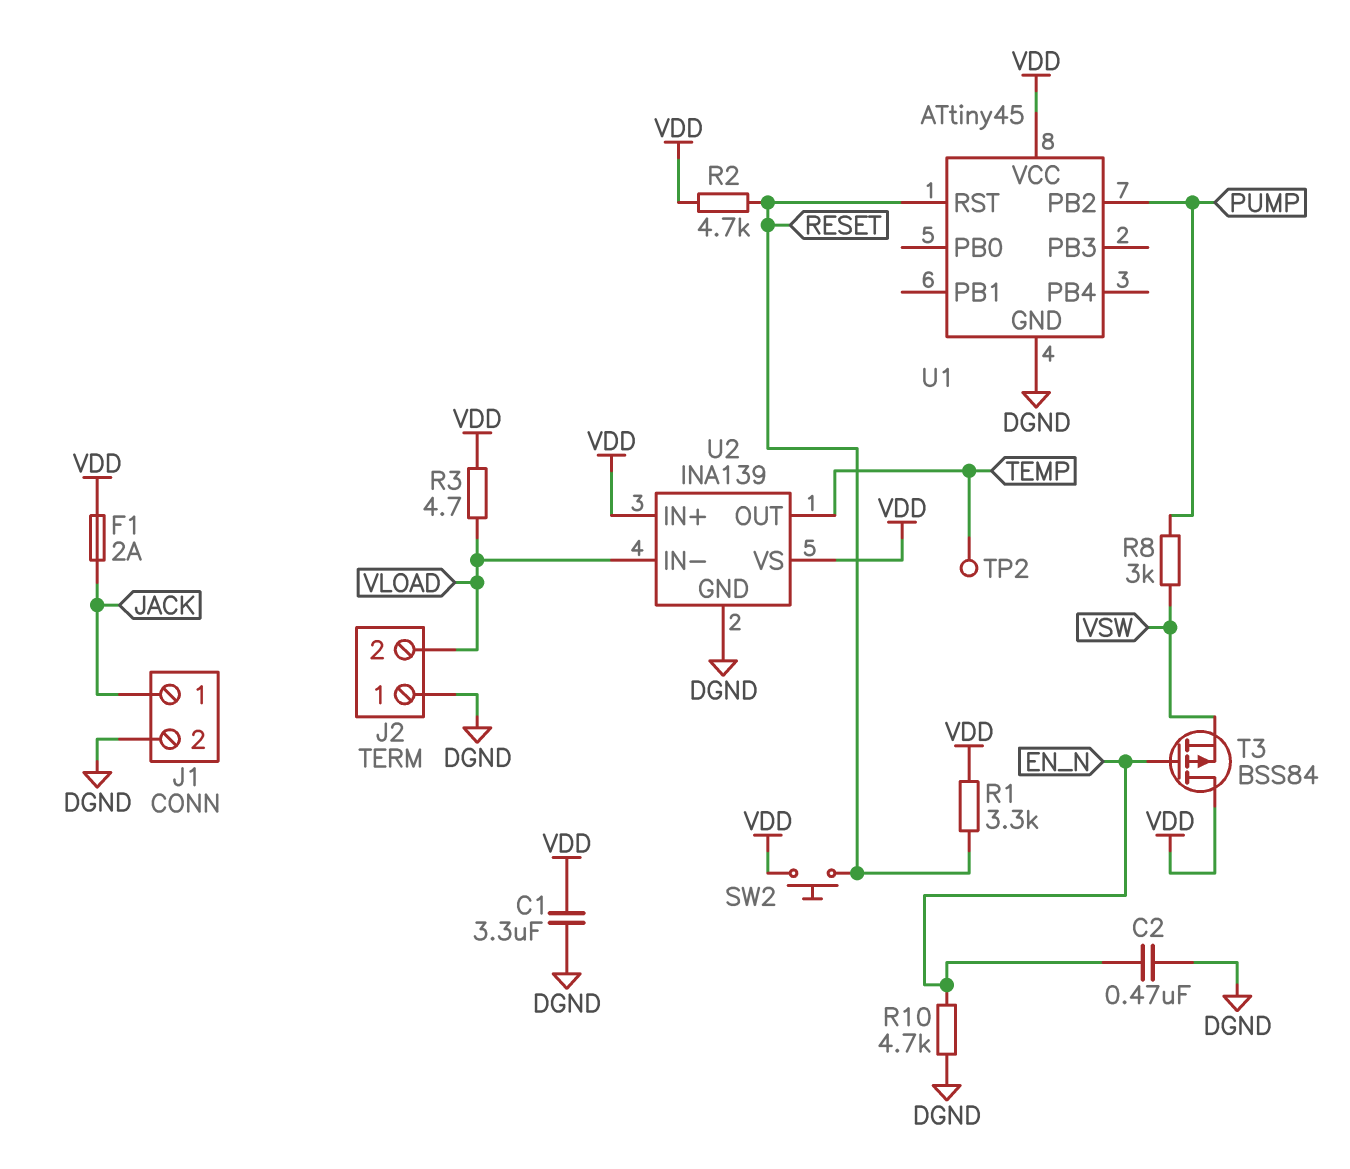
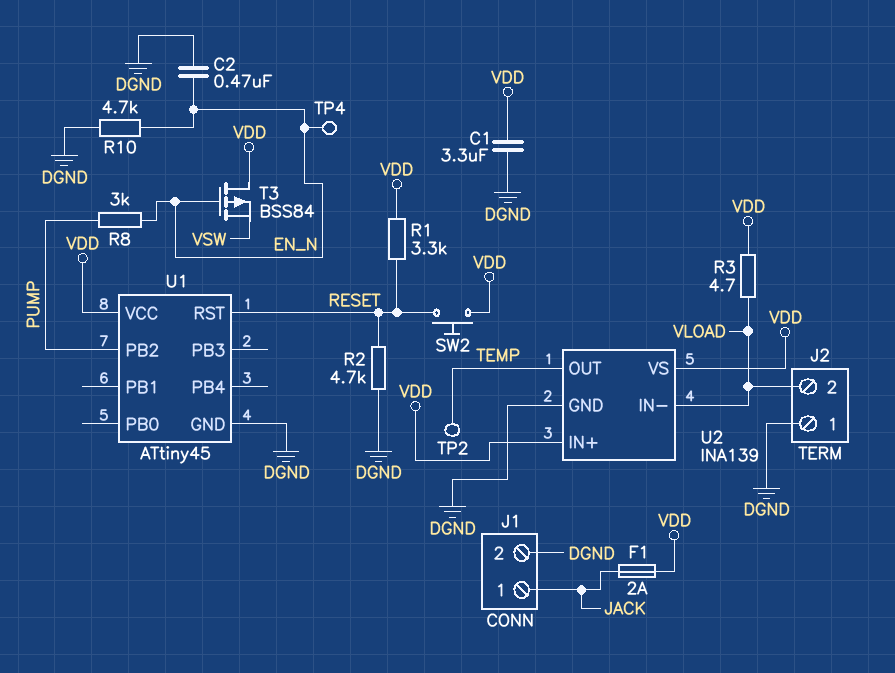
R2: 4.7k (RESET, VDD) -> 4.7k (DGND, RESET)
R8: 3k (PUMP, VSW) -> 3k (EN_N, PUMP)
TP4: none -> test point (EN_N)

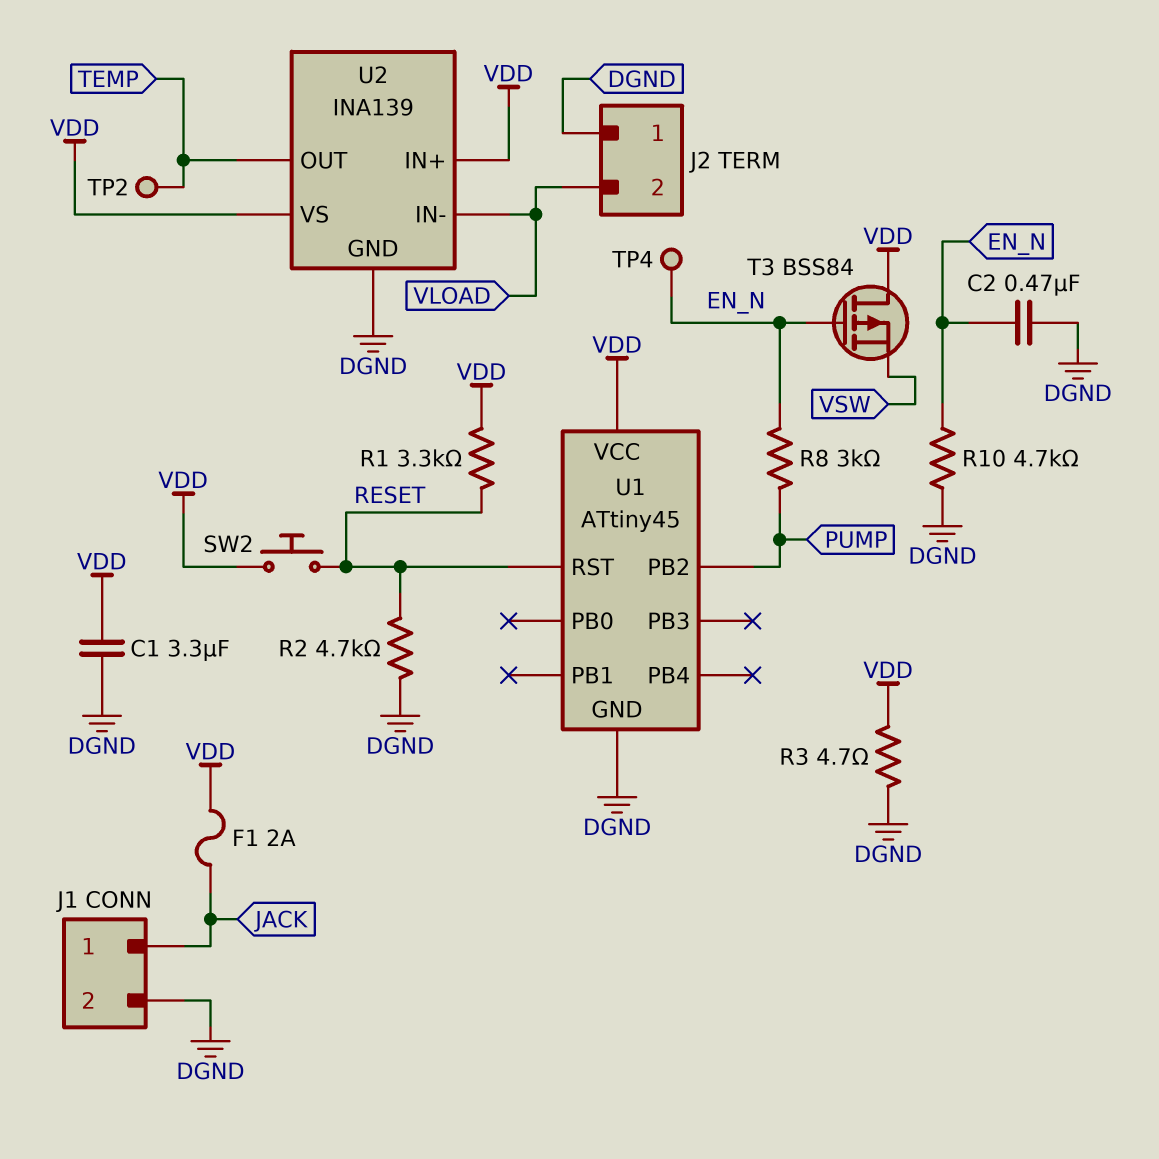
R3: 4.7 (VDD, VLOAD) -> 4.7 (DGND, VDD)

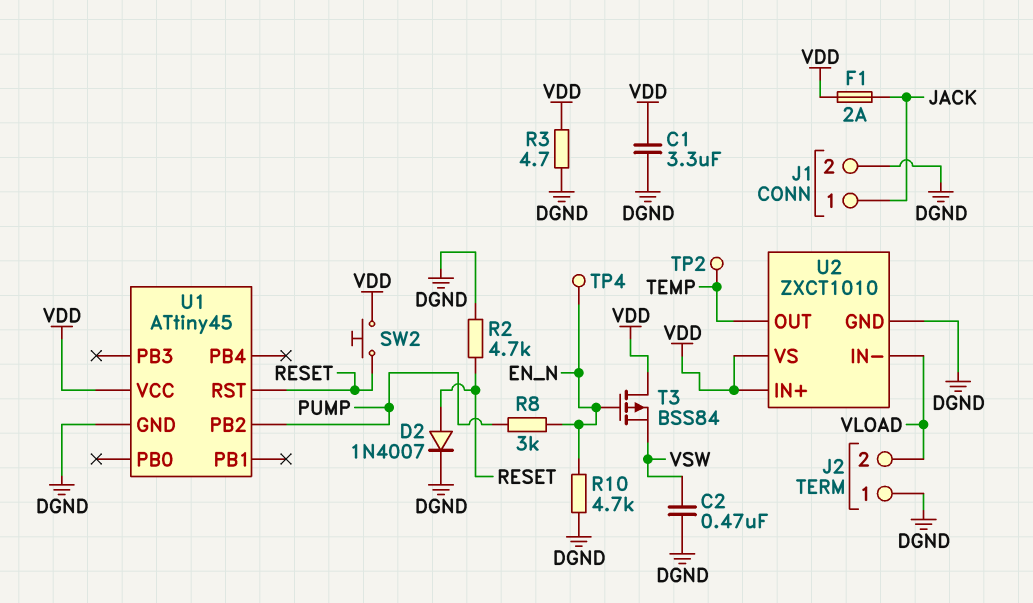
C2: 470nF (DGND, EN_N) -> 470nF (DGND, VSW)
D2: none -> diode 1N4007 (A RESET, K DGND)
R1: 3.3k (RESET, VDD) -> none
U2: INA139 -> ZXCT1010

